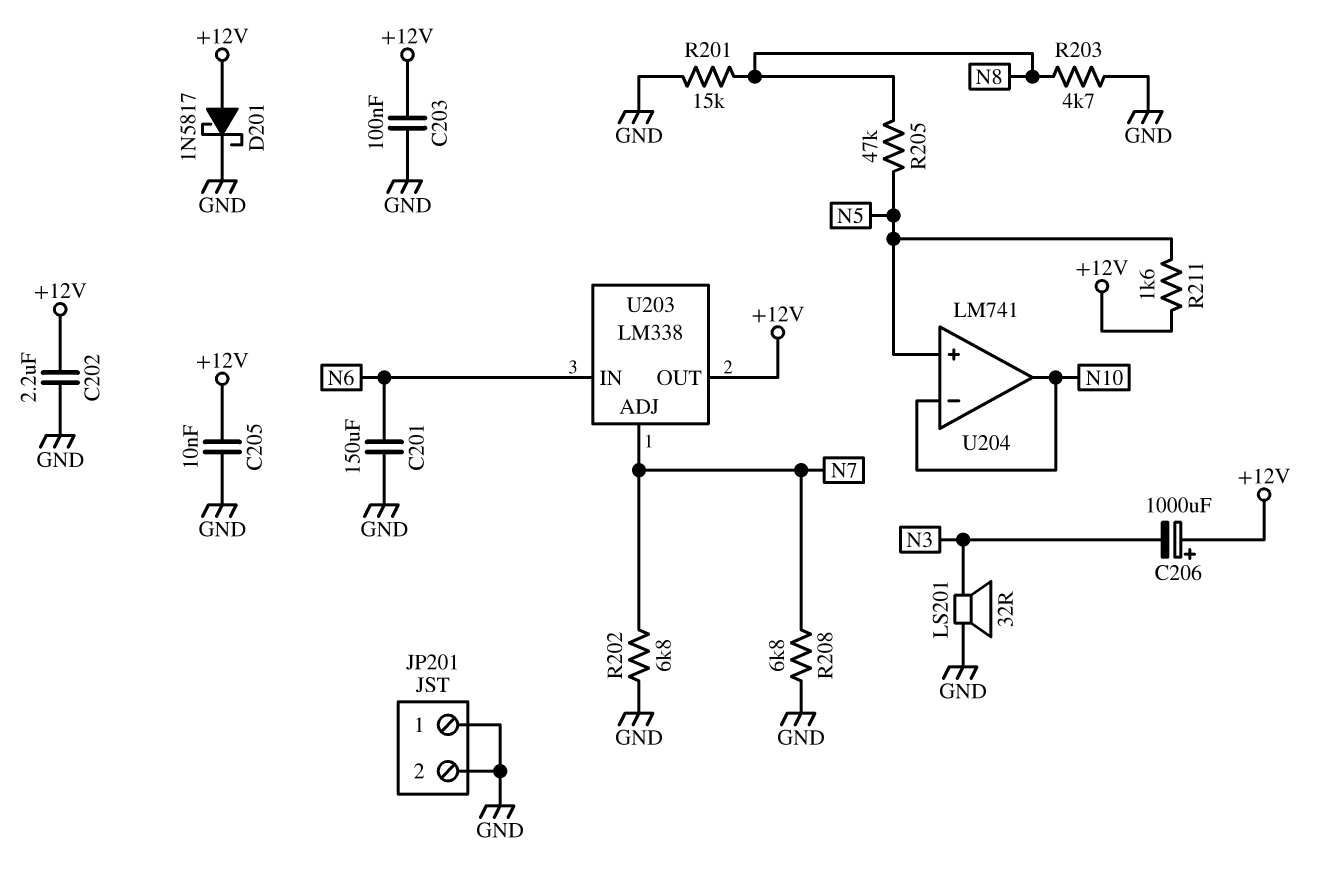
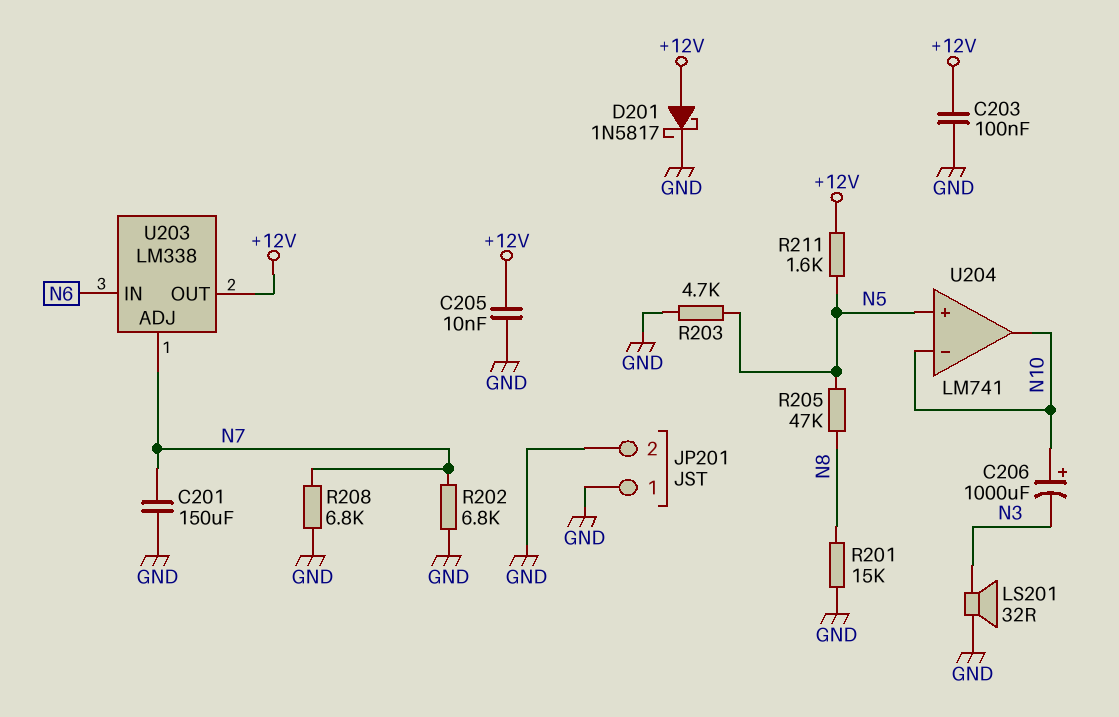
C201: 150uF (GND, N6) -> 150uF (GND, N7)
C202: 2.2uF (+12V, GND) -> none
C206: 1000uF (plus +12V, minus N3) -> 1000uF (plus N10, minus N3)
R203: 4.7k (GND, N8) -> 4.7k (GND, N5)

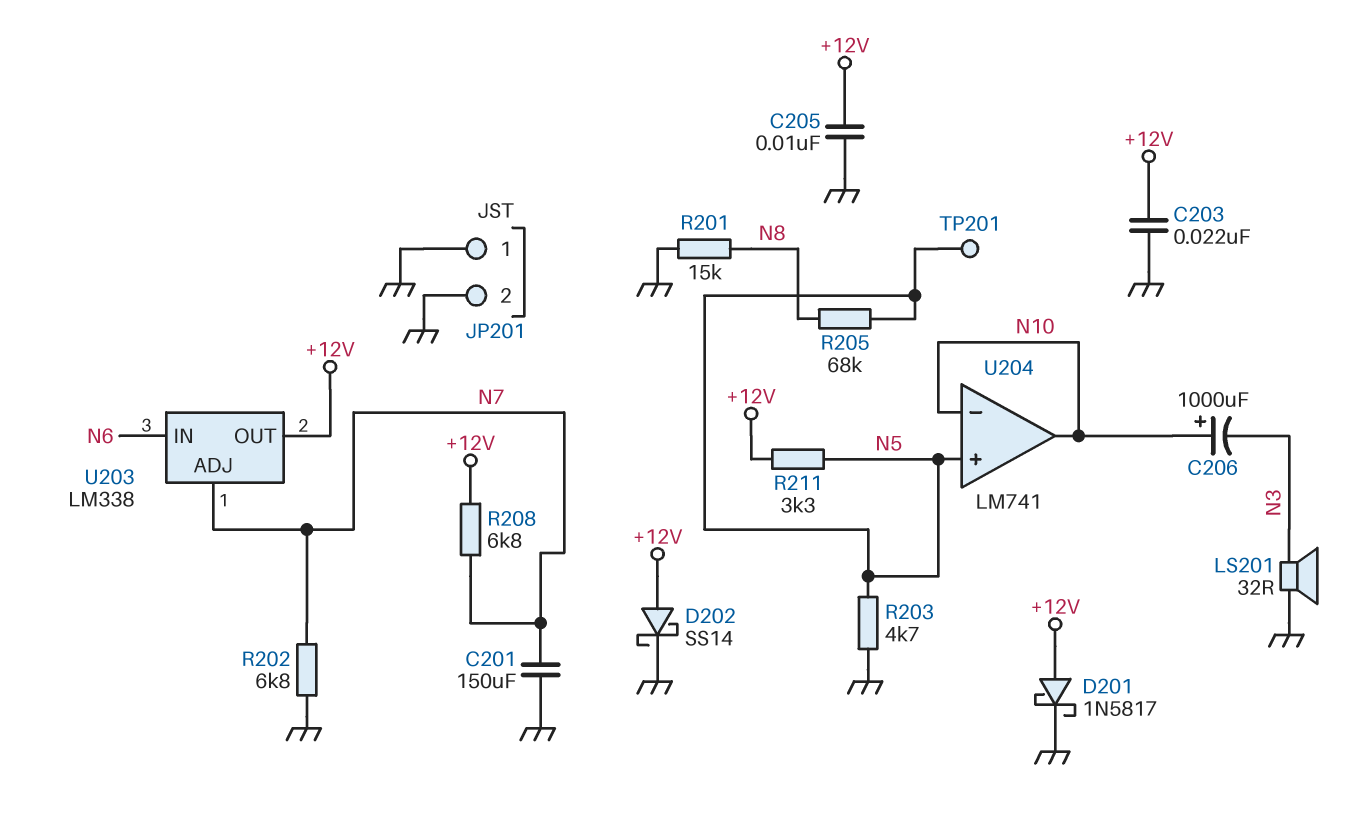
C203: 100nF (+12V, GND) -> 22nF (+12V, GND)
D202: none -> schottky SS14 (A +12V, K GND)
R205: 47k (N5, N8) -> 68k (N5, N8)
R208: 6.8k (GND, N7) -> 6.8k (+12V, N7)
R211: 1.6k (+12V, N5) -> 3.3k (+12V, N5)
TP201: none -> test point (N5)

